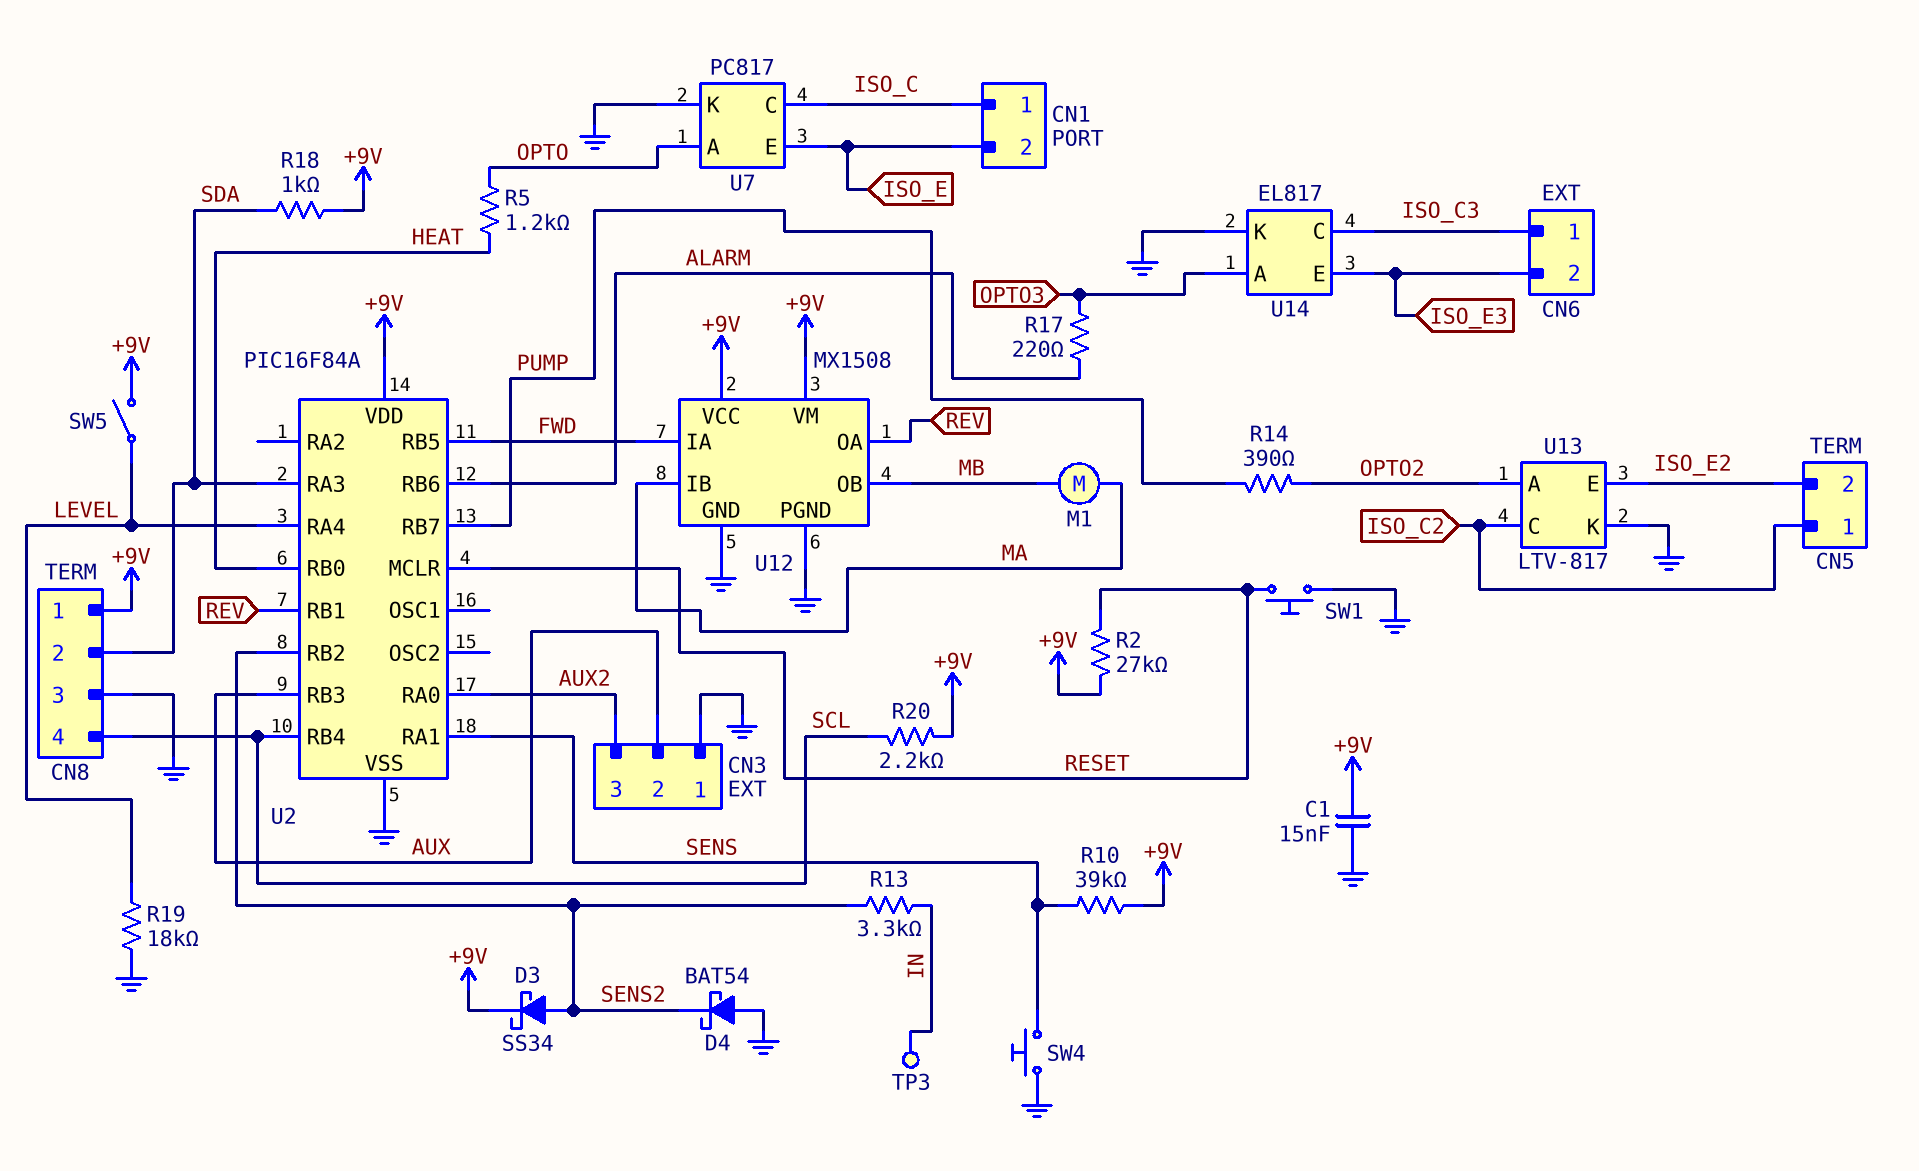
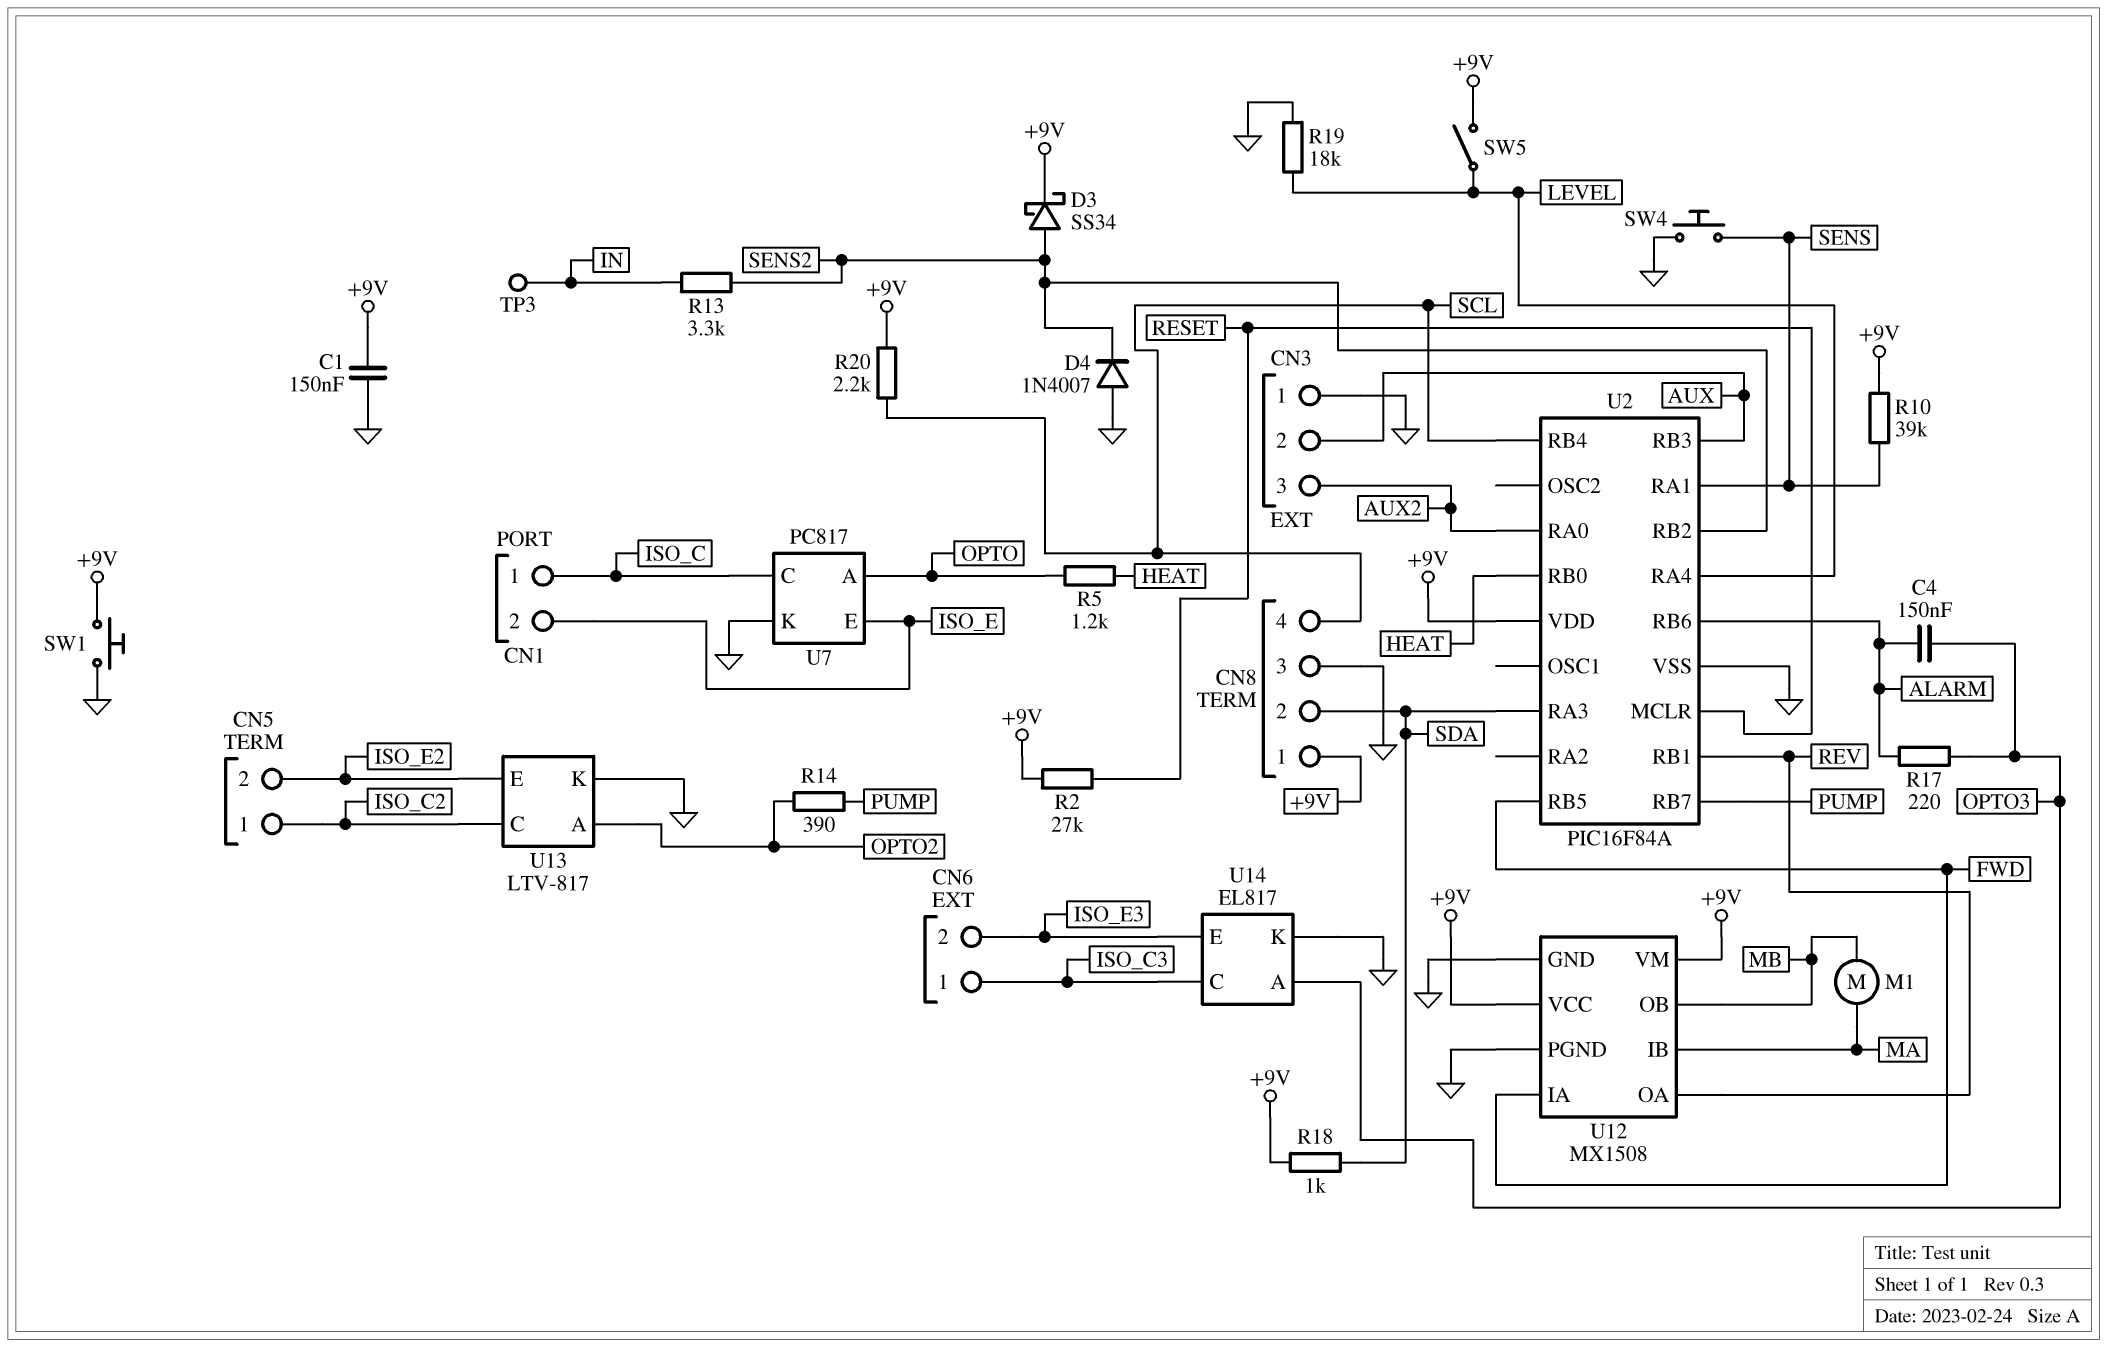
C1: 15nF (+9V, GND) -> 150nF (+9V, GND)
C4: none -> 150nF (ALARM, OPTO3)
D4: schottky BAT54 (A GND, K SENS2) -> diode 1N4007 (A GND, K SENS2)
SW1: button (GND, RESET) -> button (+9V, GND)

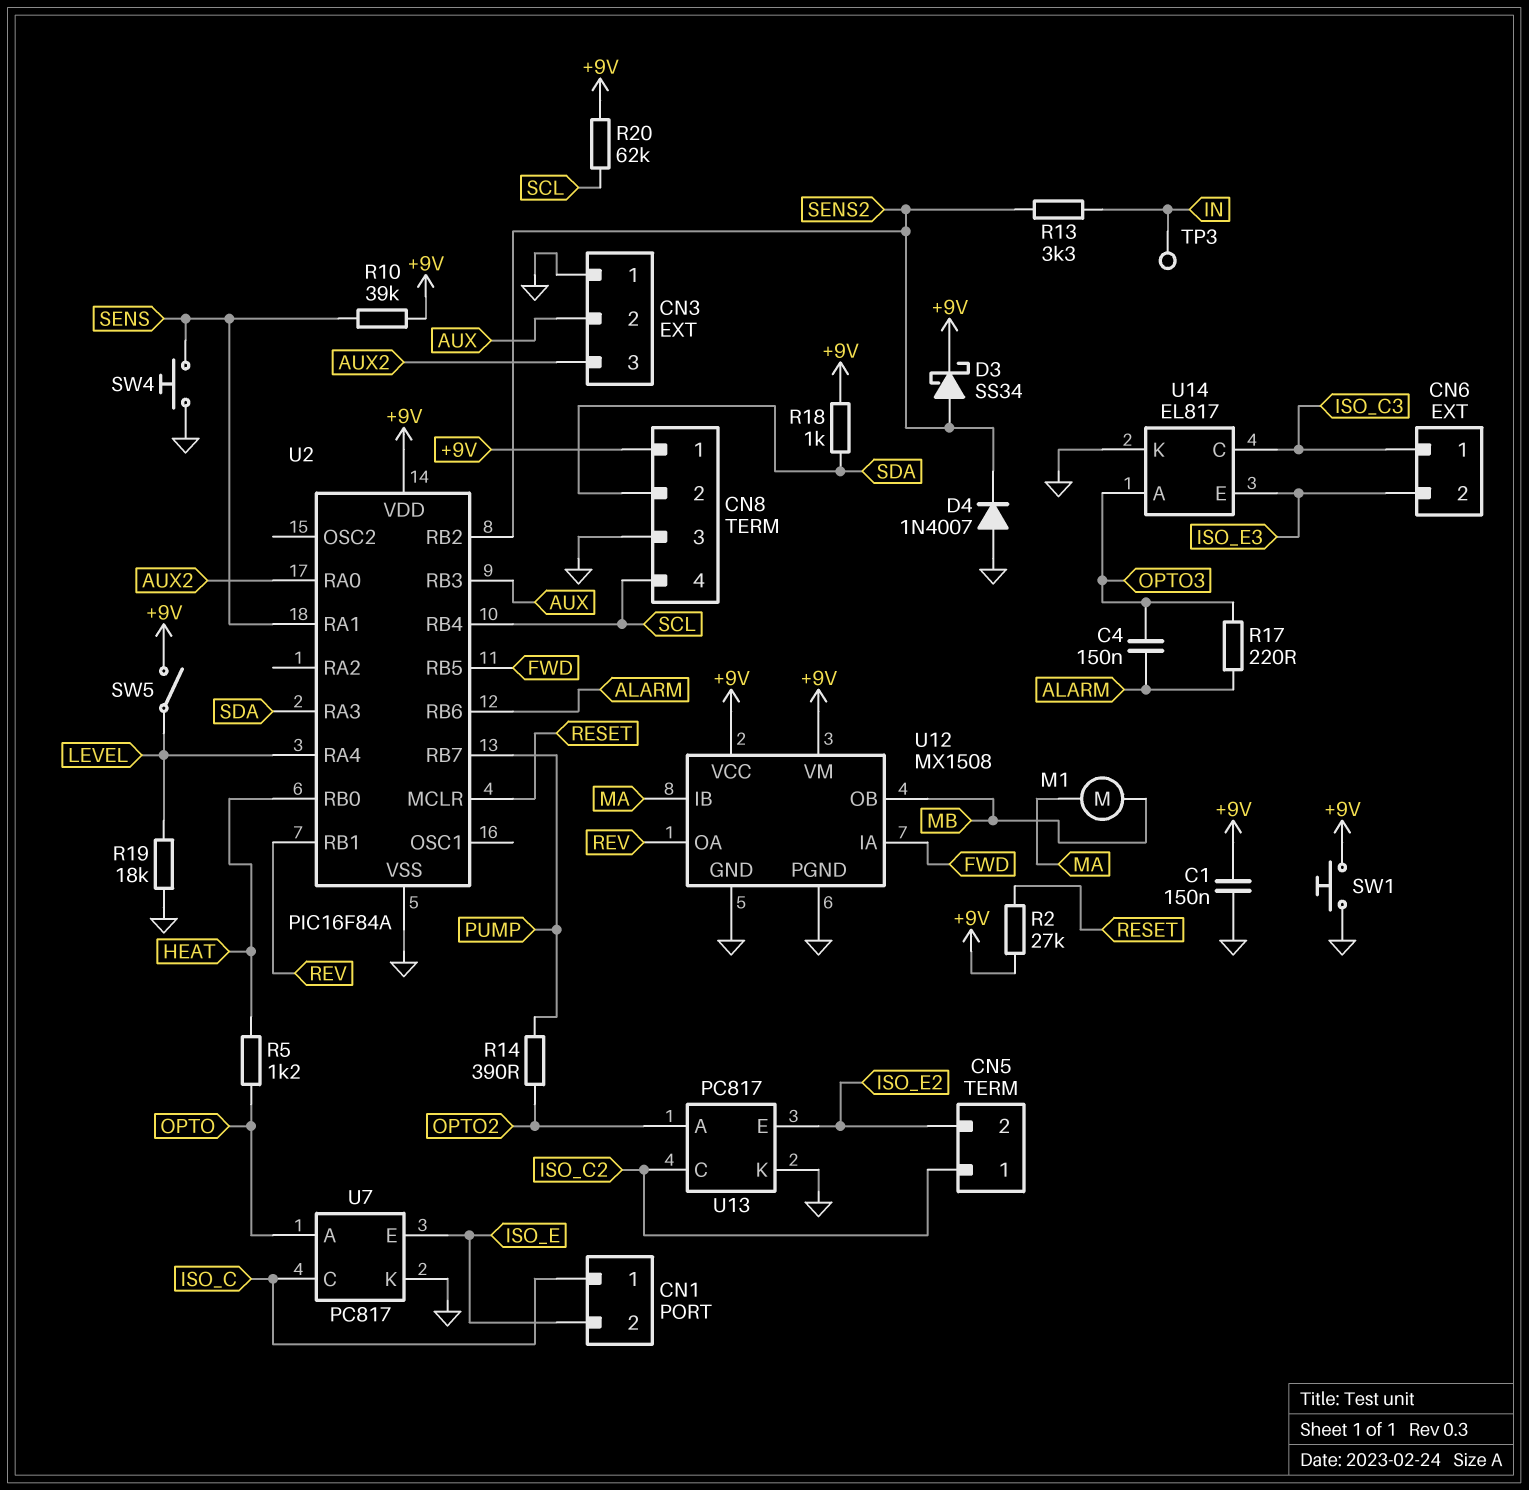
R20: 2.2k (+9V, SCL) -> 62k (+9V, SCL)
U13: LTV-817 -> PC817

